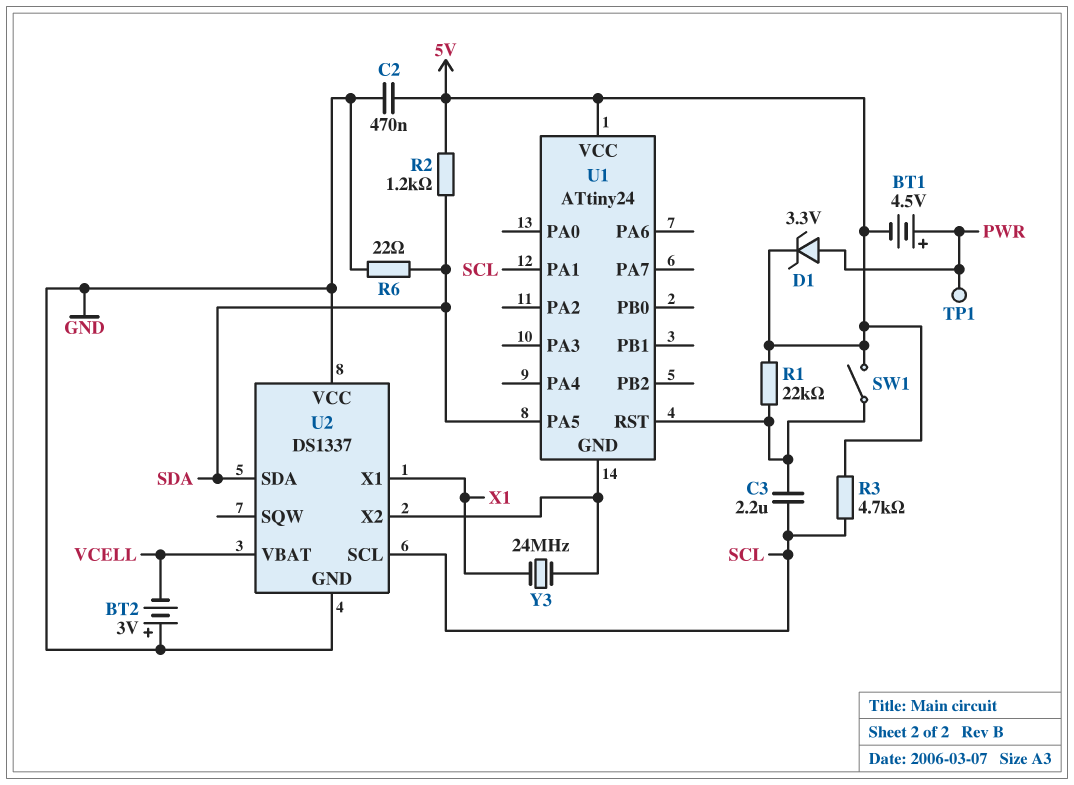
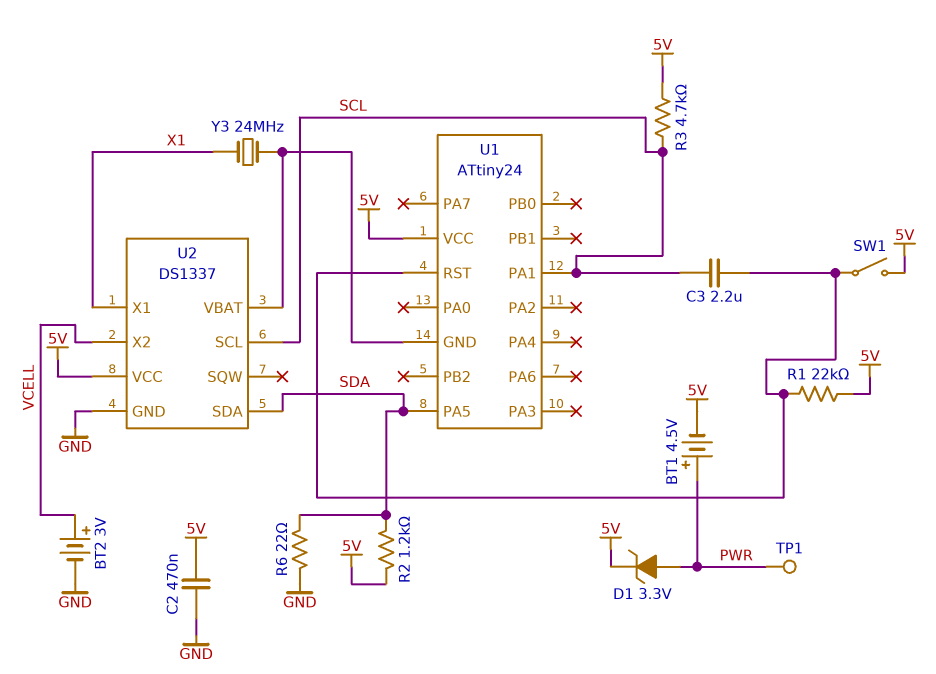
BT2: 3V (plus GND, minus VCELL) -> 3V (plus VCELL, minus GND)
U2 pin VBAT: VCELL -> U1/GND
U2 pin VCC: GND -> 5V
U2 pin X2: U1/GND -> VCELL

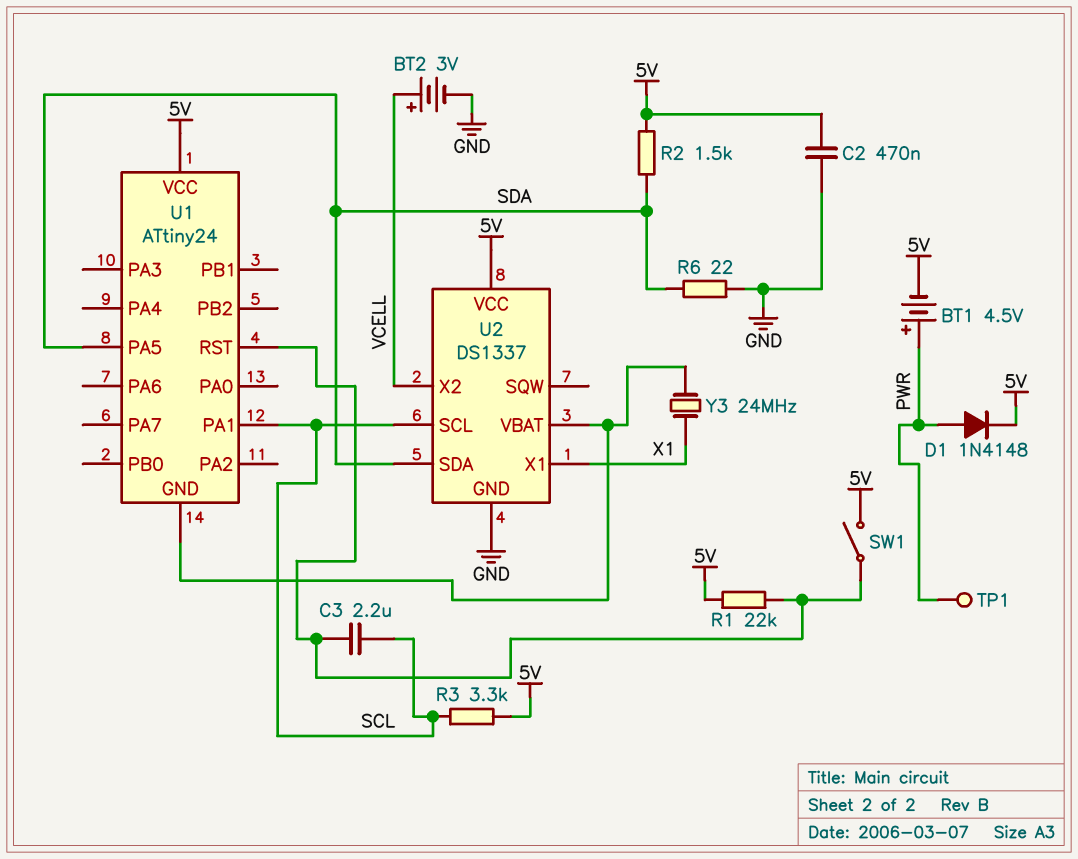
D1: zener 3.3V (A PWR, K 5V) -> diode 1N4148 (A PWR, K 5V)
R2: 1.2k (5V, SDA) -> 1.5k (5V, SDA)
R3: 4.7k (5V, SCL) -> 3.3k (5V, SCL)

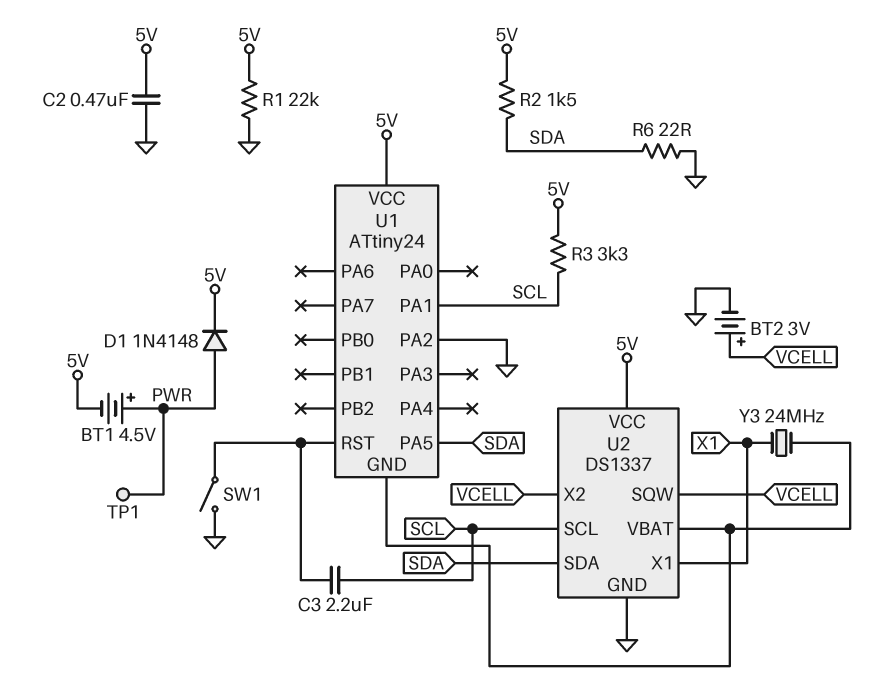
R1: 22k (5V, U1/RST) -> 22k (5V, GND)
SW1: switch (5V, U1/RST) -> switch (GND, U1/RST)
U1 pin PA2: none -> GND
U2 pin SQW: none -> VCELL

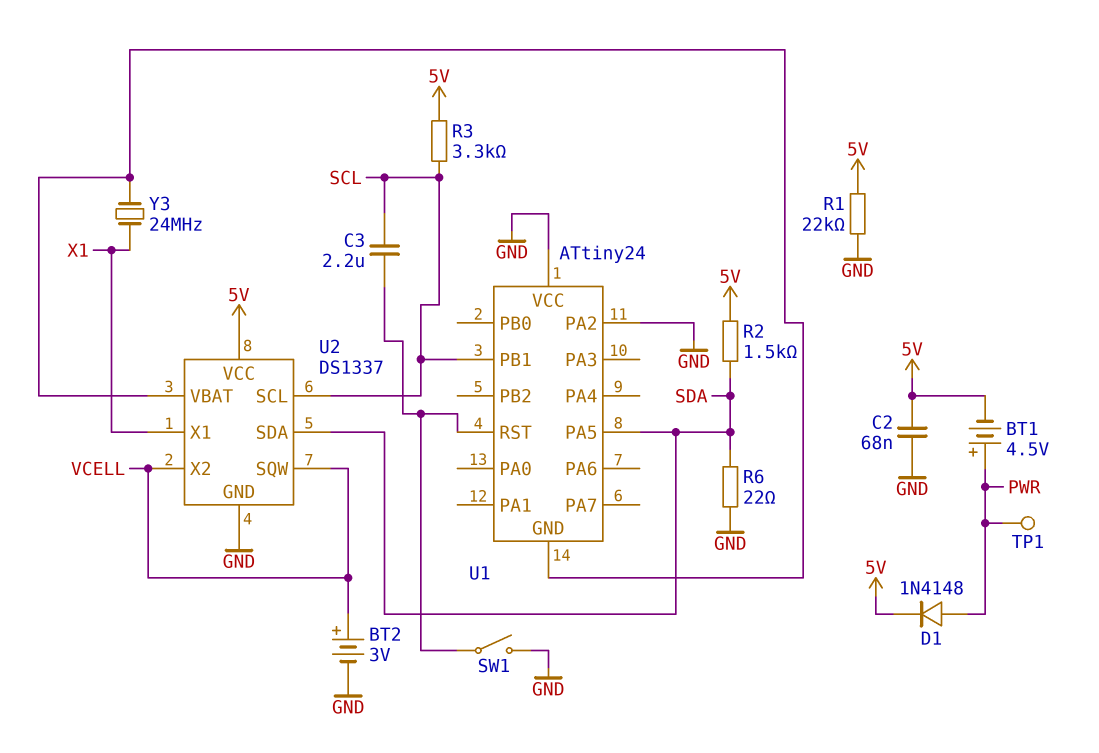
C2: 470nF (5V, GND) -> 68nF (5V, GND)
U1 pin PA1: SCL -> none
U1 pin PB1: none -> SCL
U1 pin VCC: 5V -> GND

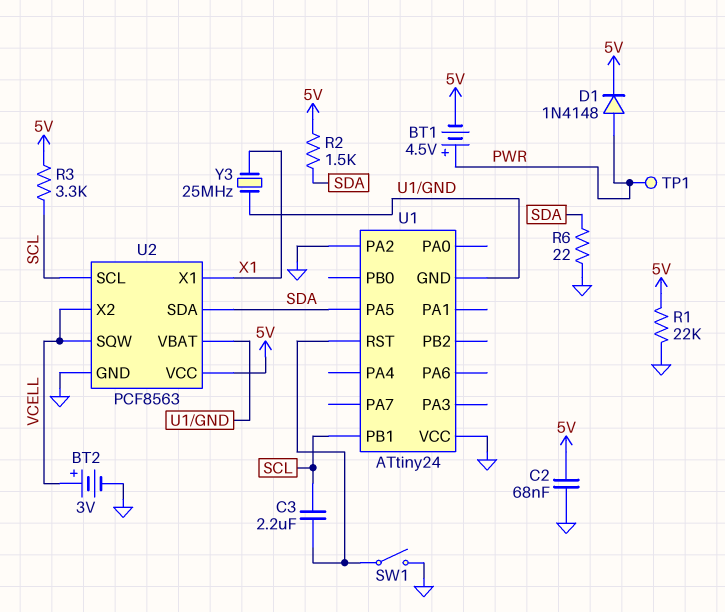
U2: DS1337 -> PCF8563
Y3: 24MHz (U1/GND, X1) -> 25MHz (U1/GND, X1)

